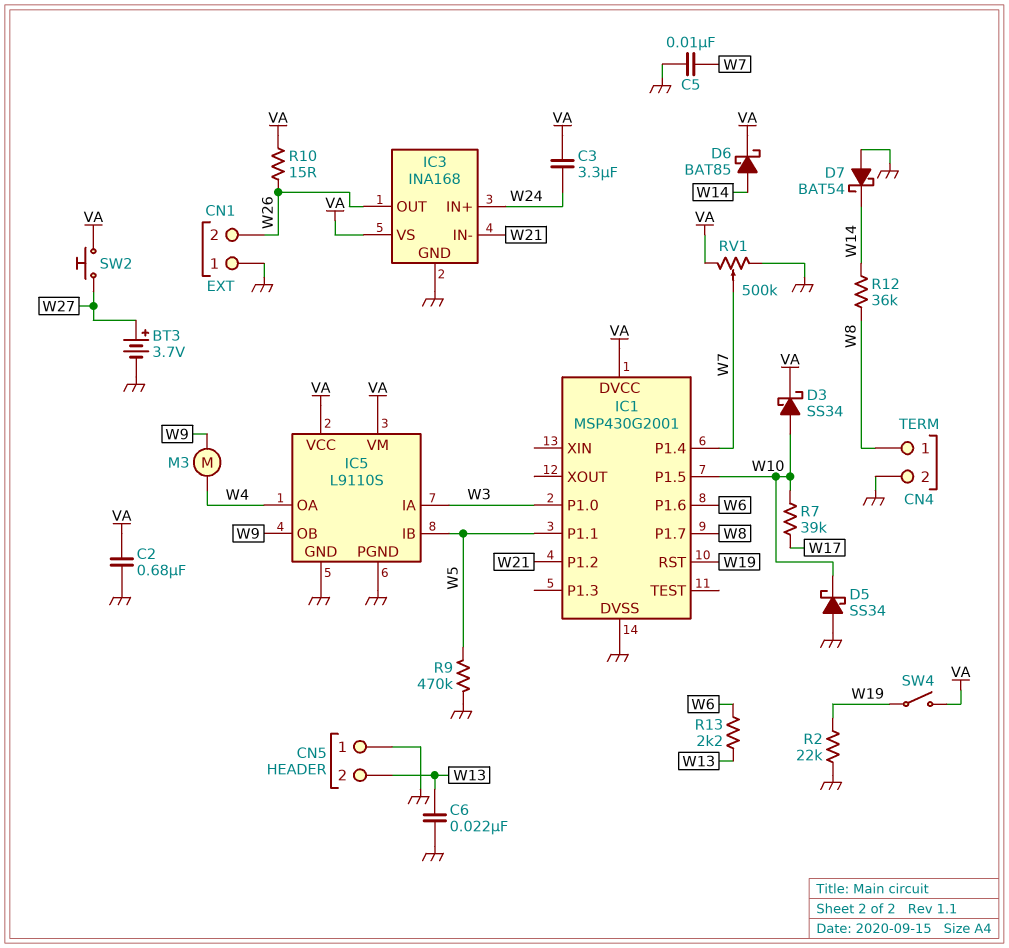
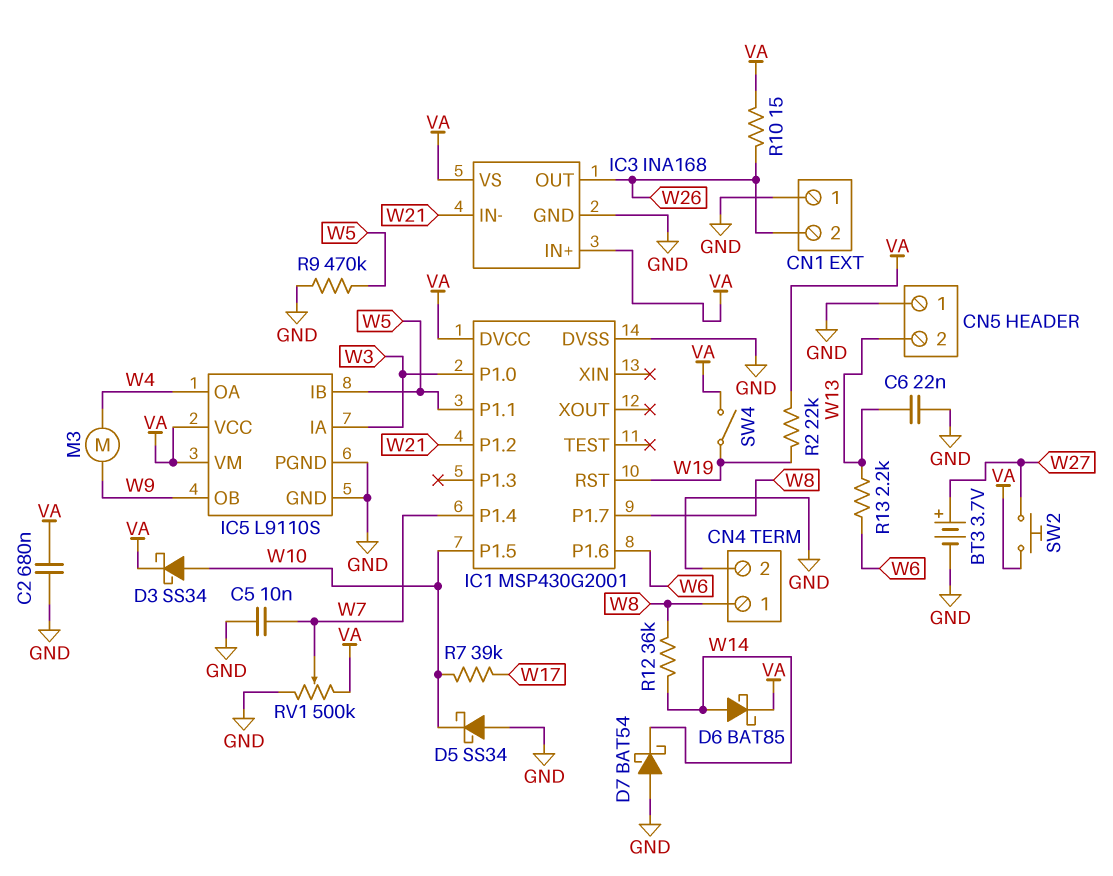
C3: 3.3uF (VA, W24) -> none
IC3 pin IN+: W24 -> VA
R2: 22k (GND, W19) -> 22k (VA, W19)

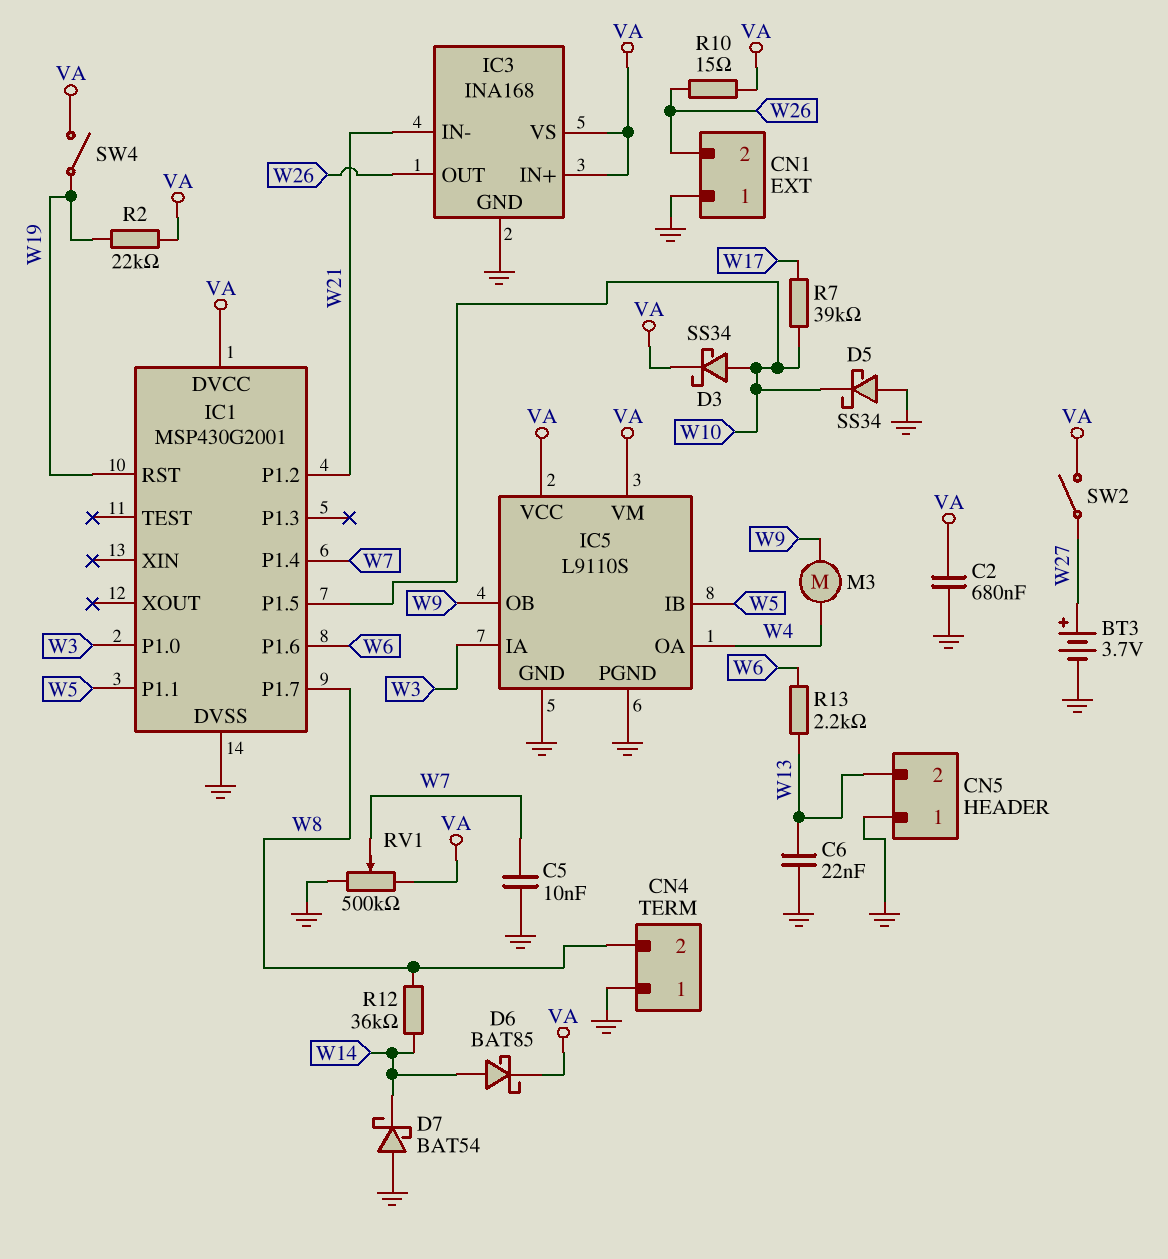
CN4 pin 1: W8 -> GND
CN4 pin 2: GND -> W8
R9: 470k (GND, W5) -> none
SW2: button (VA, W27) -> switch (VA, W27)

